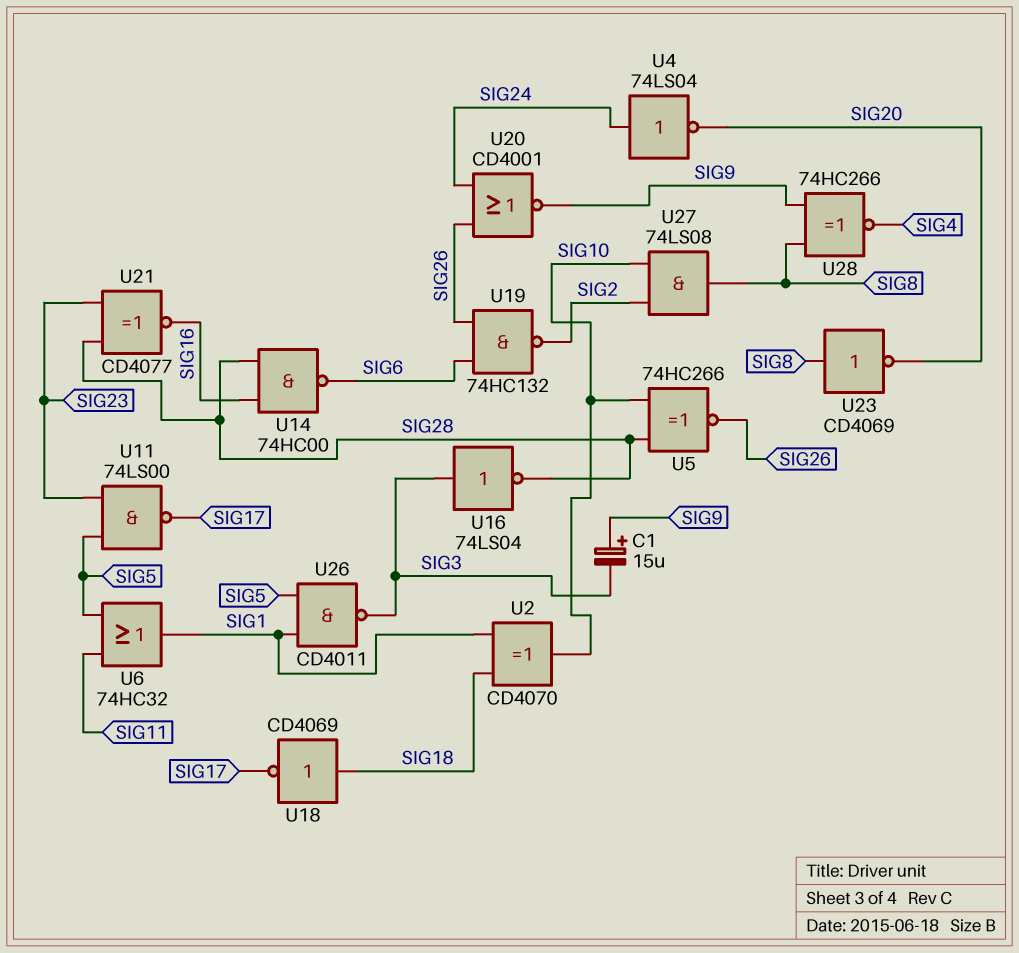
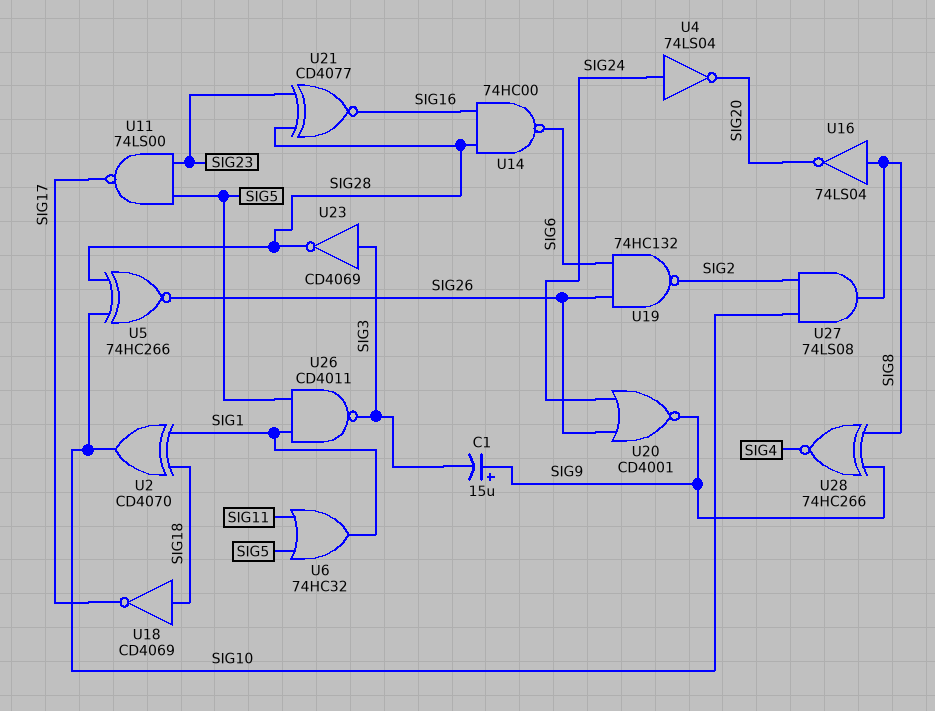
U16: NOT 74LS04 (in SIG3, out SIG28) -> NOT 74LS04 (in SIG8, out SIG20)
U23: NOT CD4069 (in SIG8, out SIG20) -> NOT CD4069 (in SIG3, out SIG28)

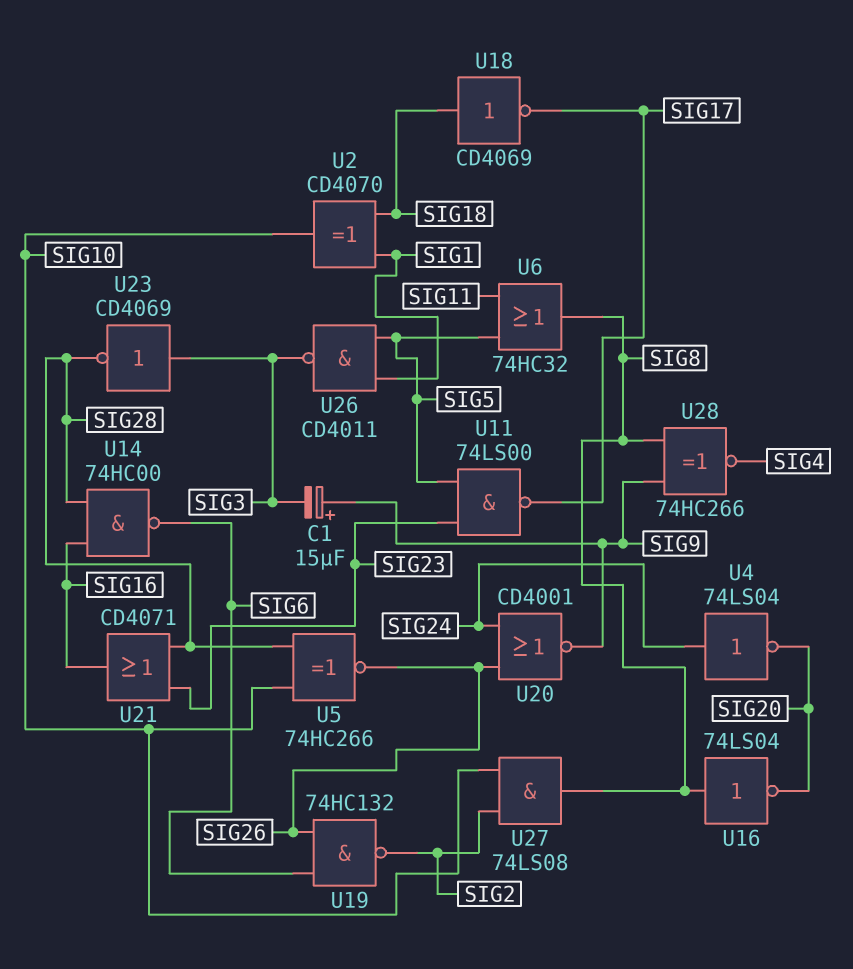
U6: OR 74HC32 (in SIG5, in SIG11, out SIG1) -> OR 74HC32 (in SIG5, in SIG11, out SIG8)
U21: XNOR CD4077 (in SIG23, in SIG28, out SIG16) -> OR CD4071 (in SIG23, in SIG28, out SIG16)

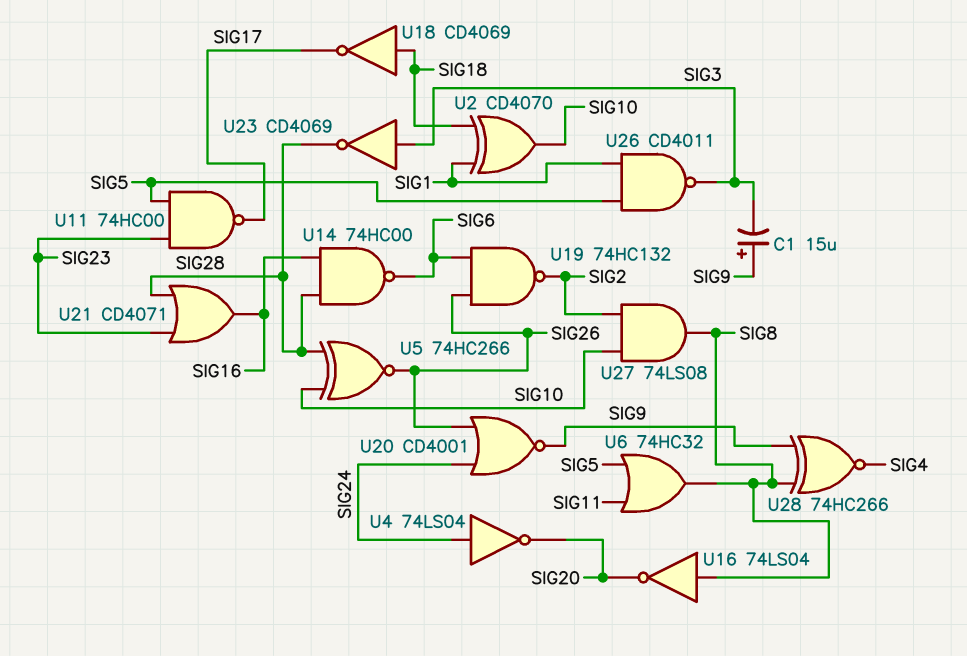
U11: NAND 74LS00 (in SIG5, in SIG23, out SIG17) -> NAND 74HC00 (in SIG5, in SIG23, out SIG17)

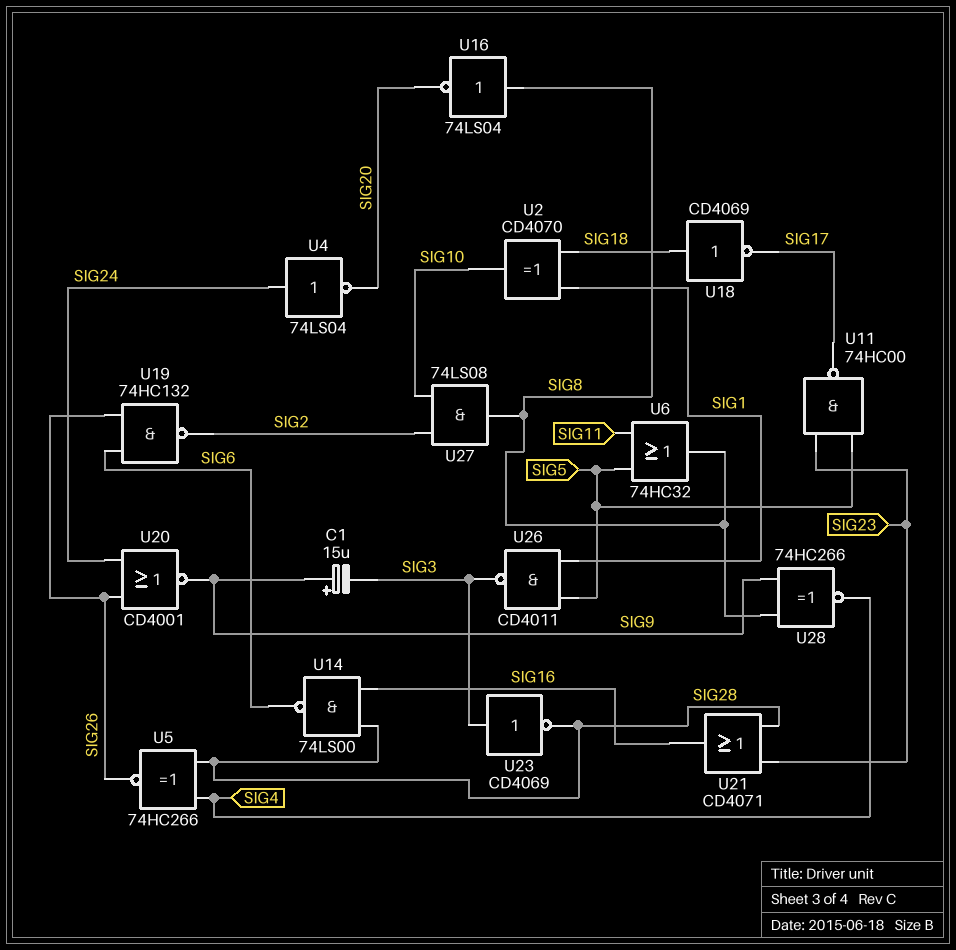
U5: XNOR 74HC266 (in SIG10, in SIG28, out SIG26) -> XNOR 74HC266 (in SIG4, in SIG28, out SIG26)
U14: NAND 74HC00 (in SIG16, in SIG28, out SIG6) -> NAND 74LS00 (in SIG16, in SIG28, out SIG6)

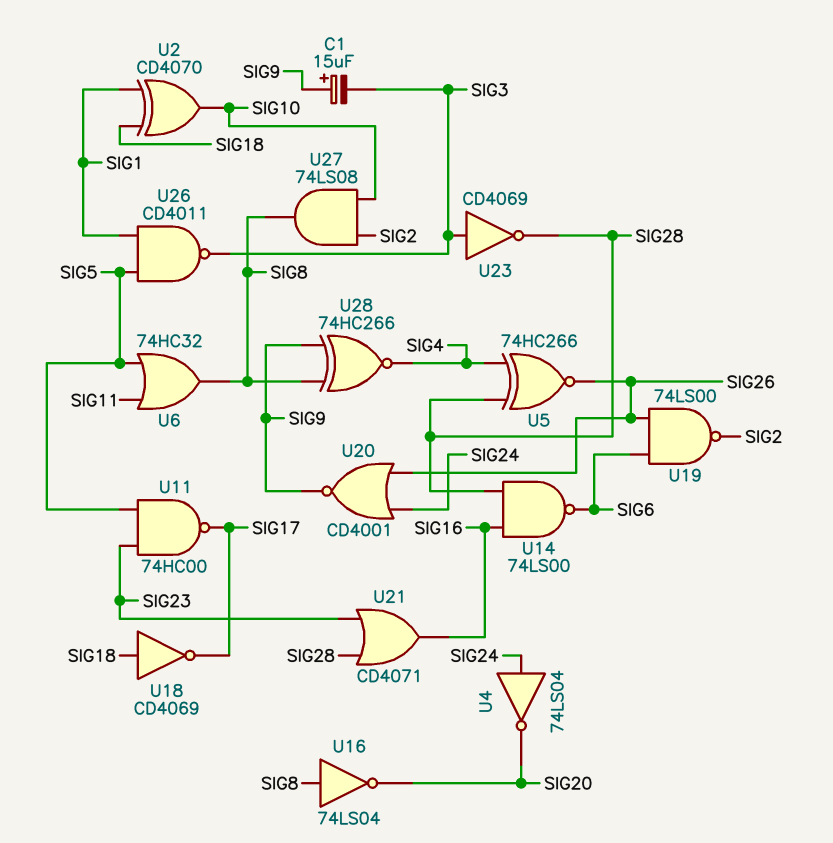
U19: NAND 74HC132 (in SIG6, in SIG26, out SIG2) -> NAND 74LS00 (in SIG6, in SIG26, out SIG2)

